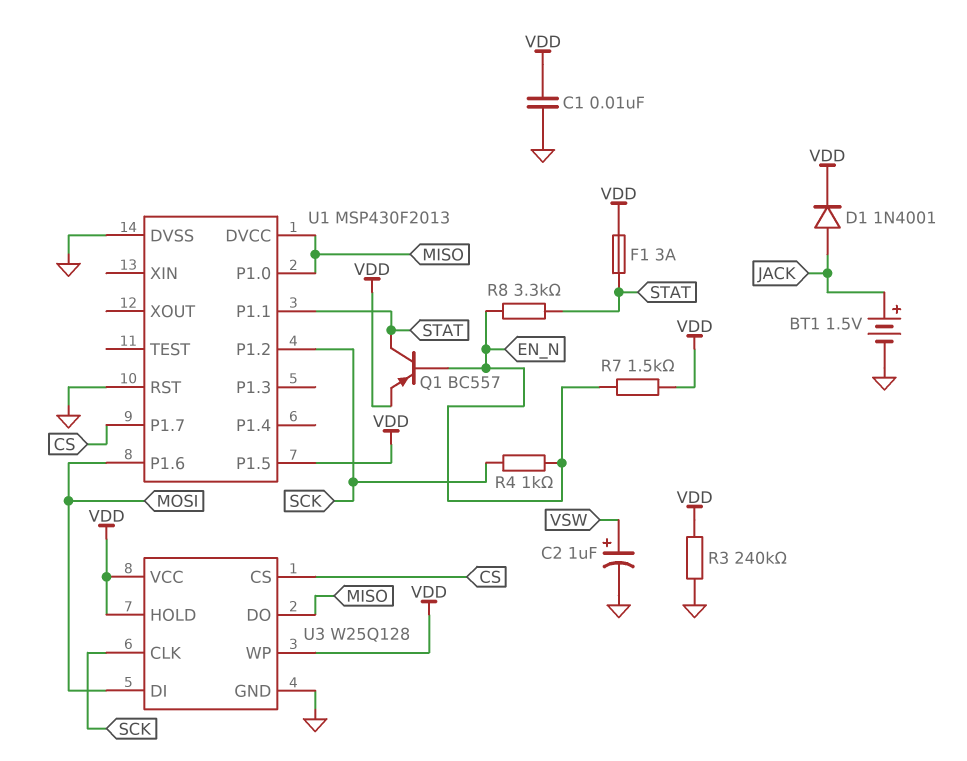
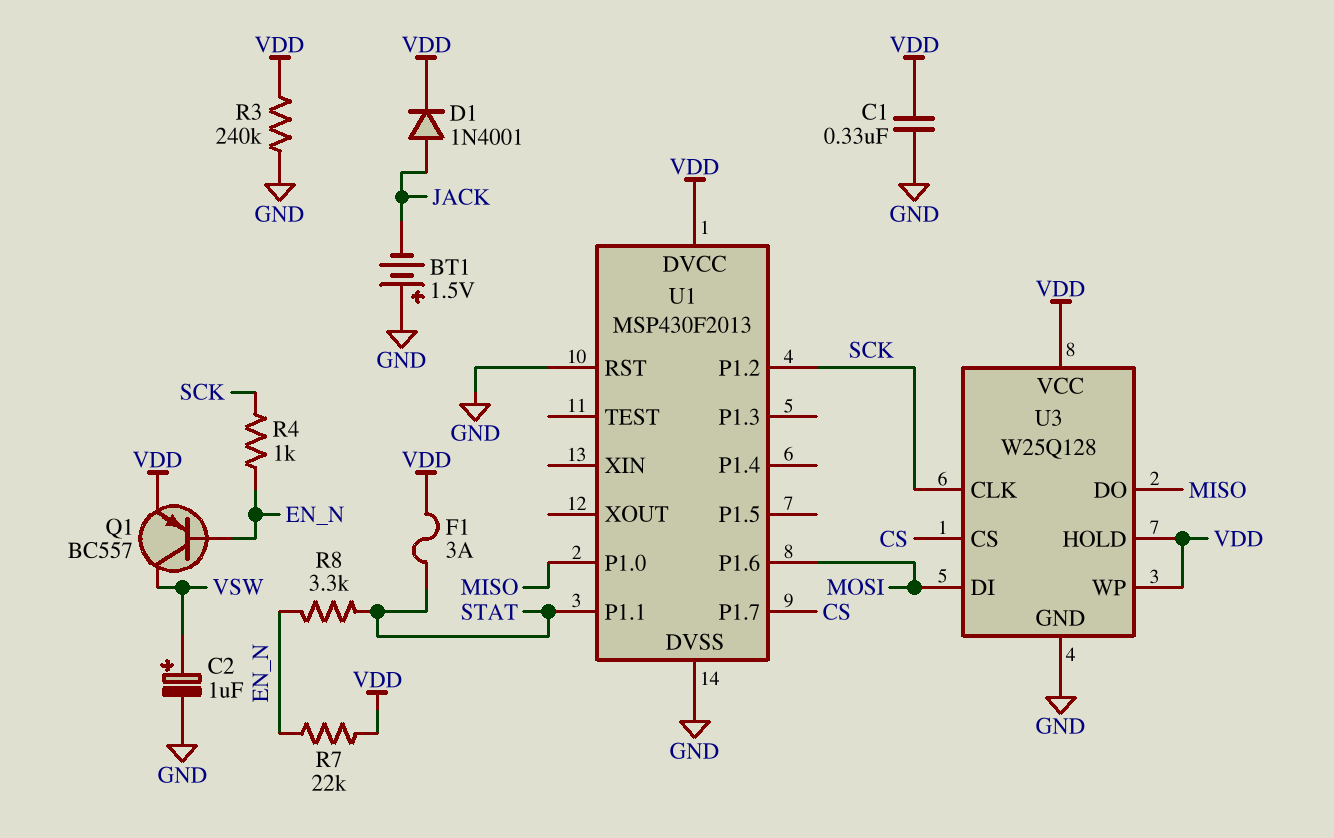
BT1: 1.5V (plus JACK, minus GND) -> 1.5V (plus GND, minus JACK)
C1: 10nF (GND, VDD) -> 330nF (GND, VDD)
Q1: PNP BC557 (B EN_N, C STAT, E VDD) -> PNP BC557 (B EN_N, C VSW, E VDD)
R7: 1.5k (EN_N, VDD) -> 22k (EN_N, VDD)
U1 pin DVCC: MISO -> VDD
U1 pin P1.5: VDD -> none

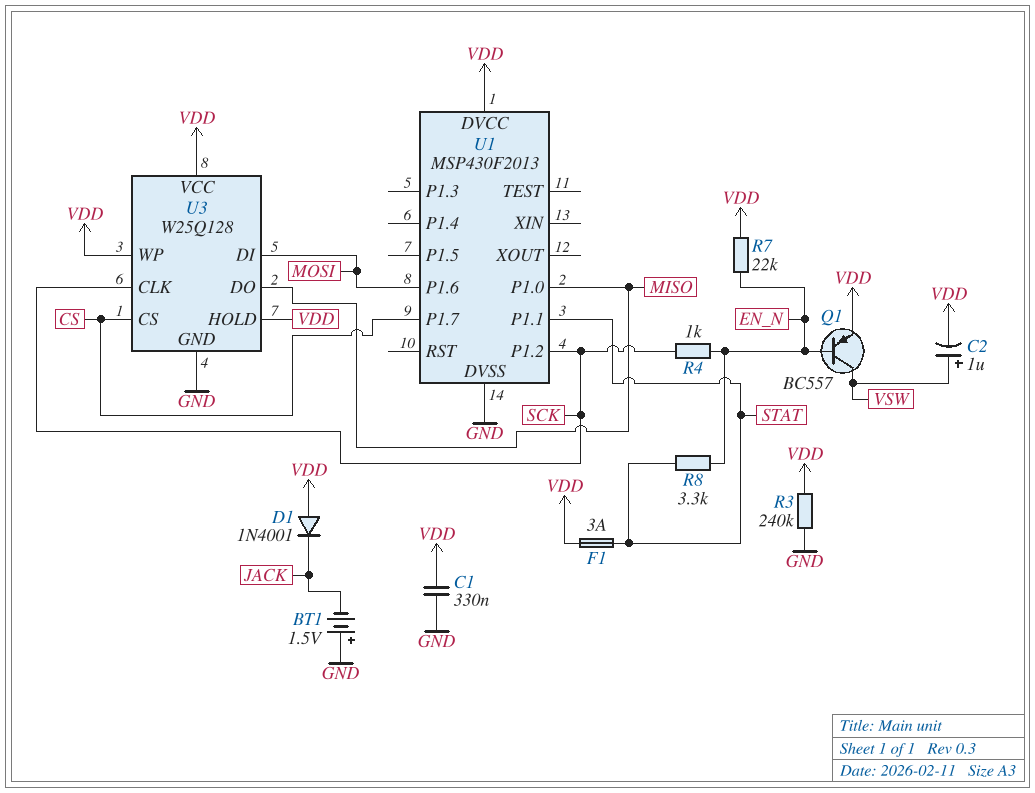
C2: 1uF (plus VSW, minus GND) -> 1uF (plus VSW, minus VDD)
D1: diode 1N4001 (A JACK, K VDD) -> diode 1N4001 (A VDD, K JACK)
U1 pin RST: GND -> none

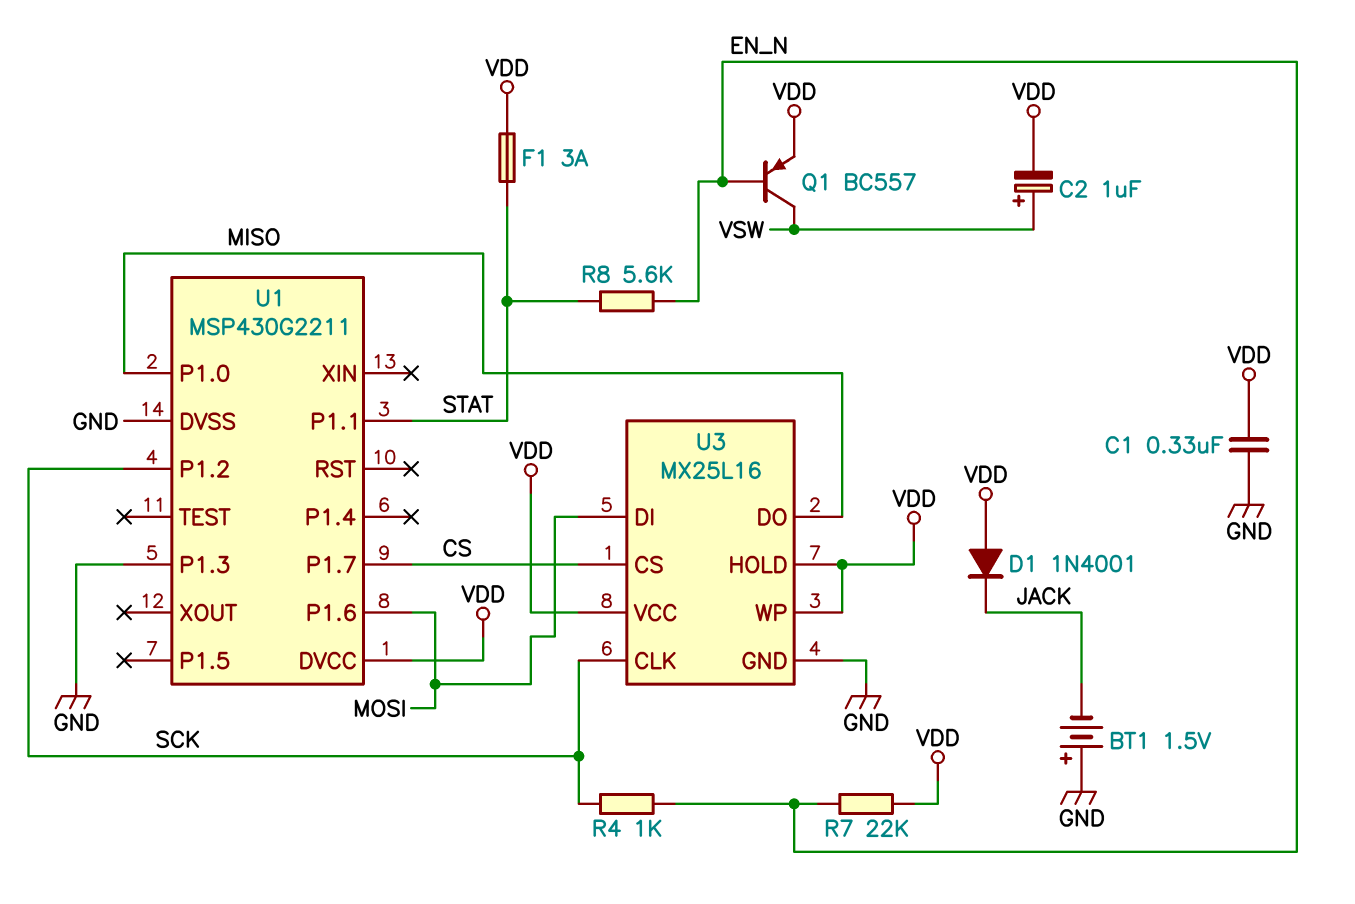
R3: 240k (GND, VDD) -> none
R8: 3.3k (EN_N, STAT) -> 5.6k (EN_N, STAT)
U1: MSP430F2013 -> MSP430G2211
U1 pin P1.3: none -> GND
U3: W25Q128 -> MX25L16

